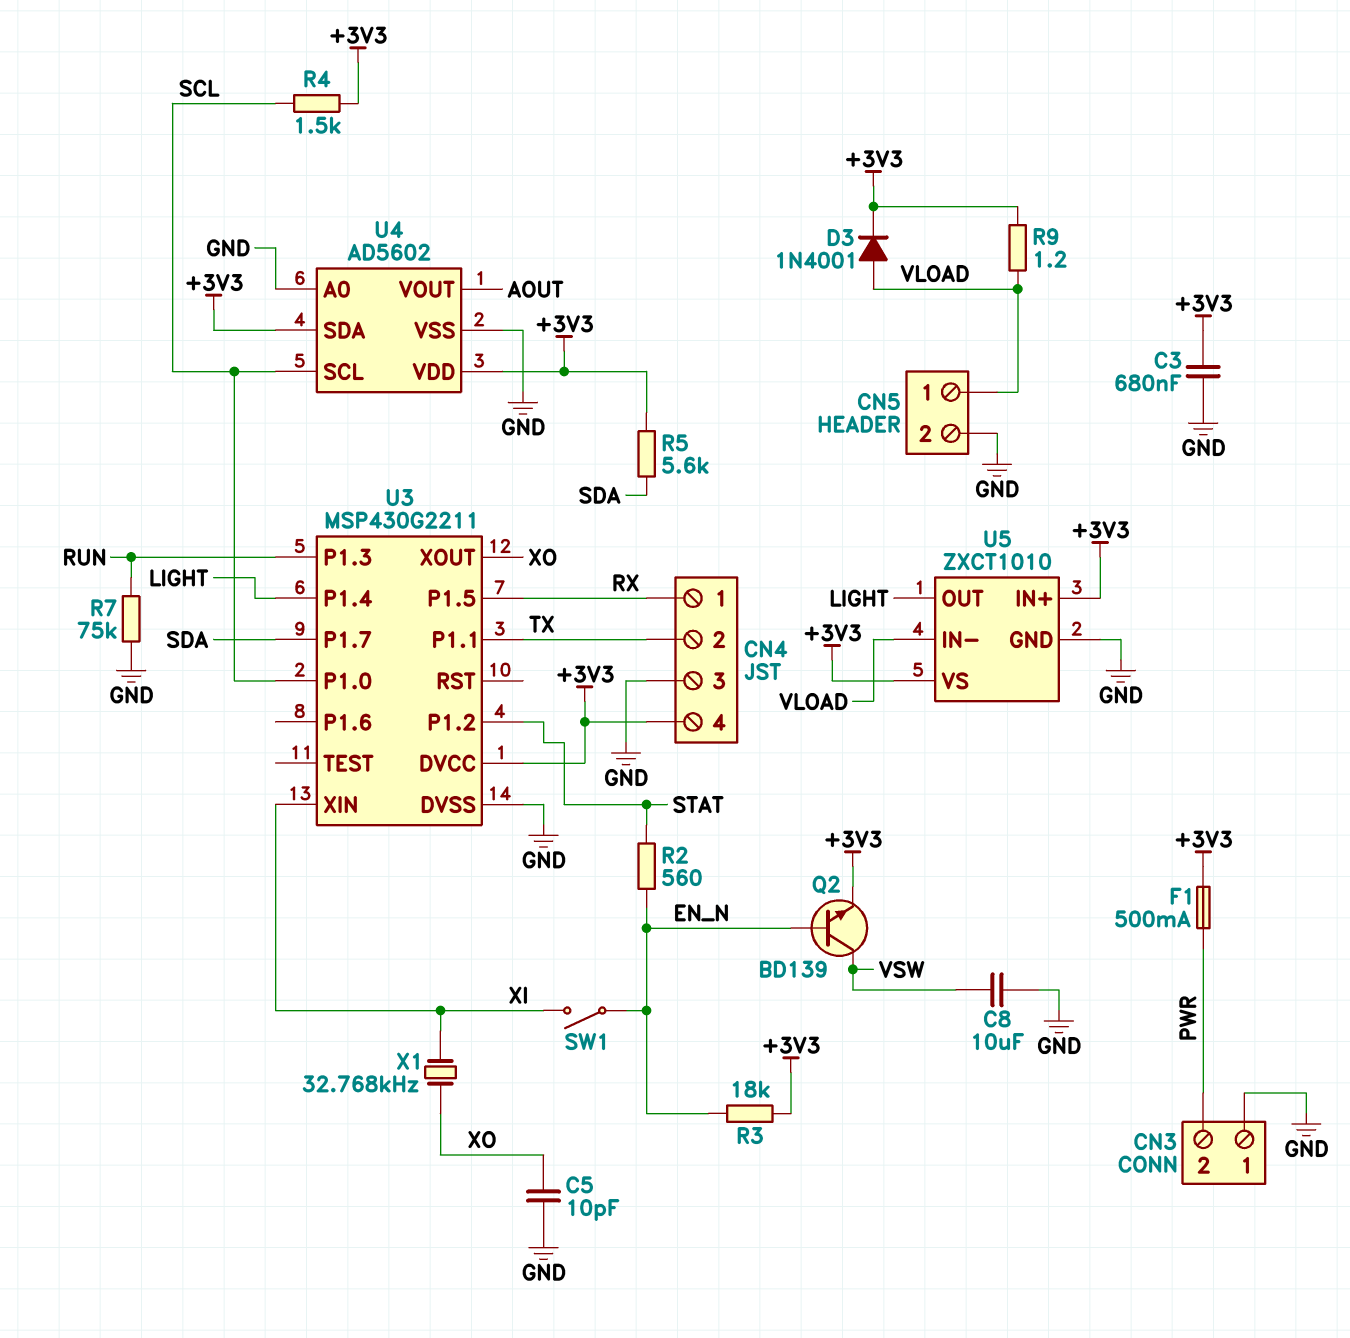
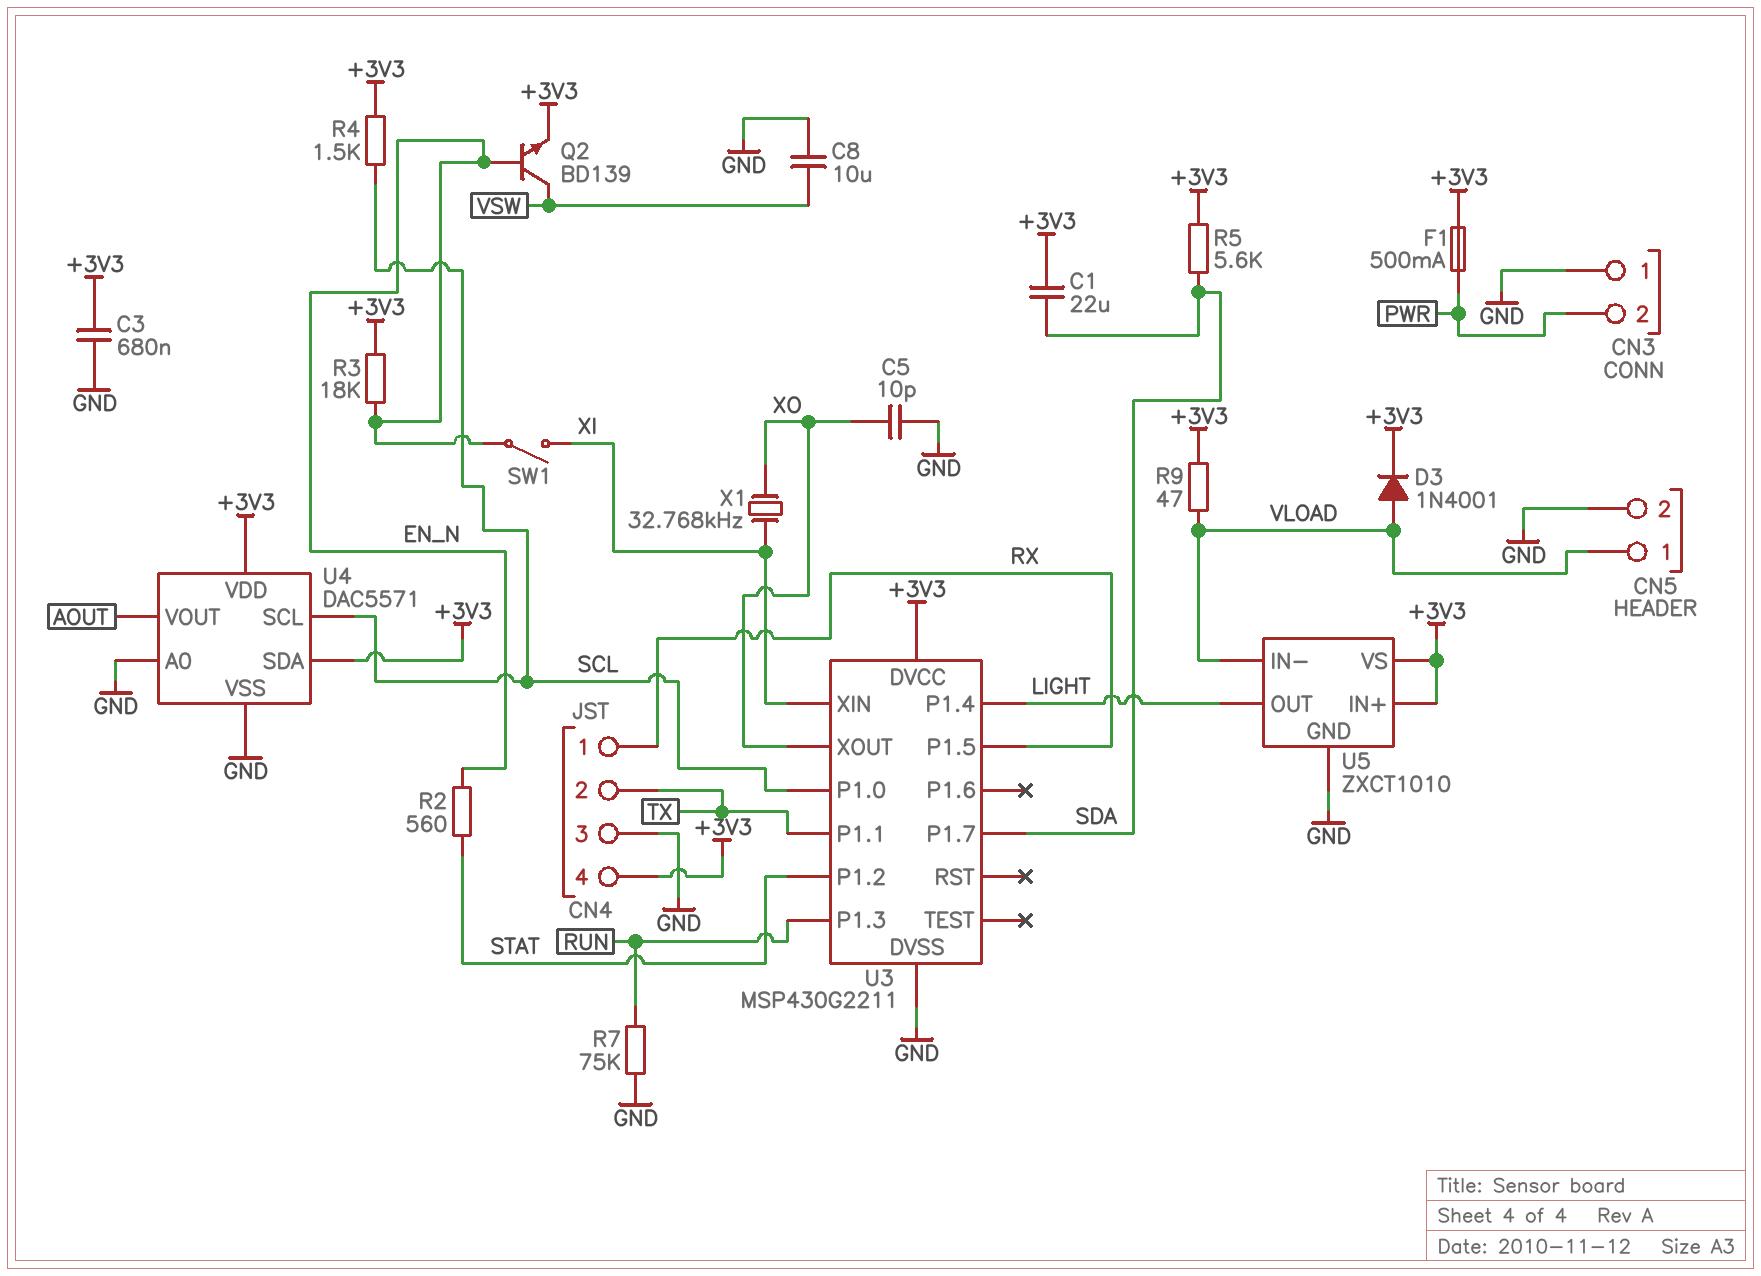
C1: none -> 22uF (+3V3, SDA)
R9: 1.2 (+3V3, VLOAD) -> 47 (+3V3, VLOAD)
U4: AD5602 -> DAC5571

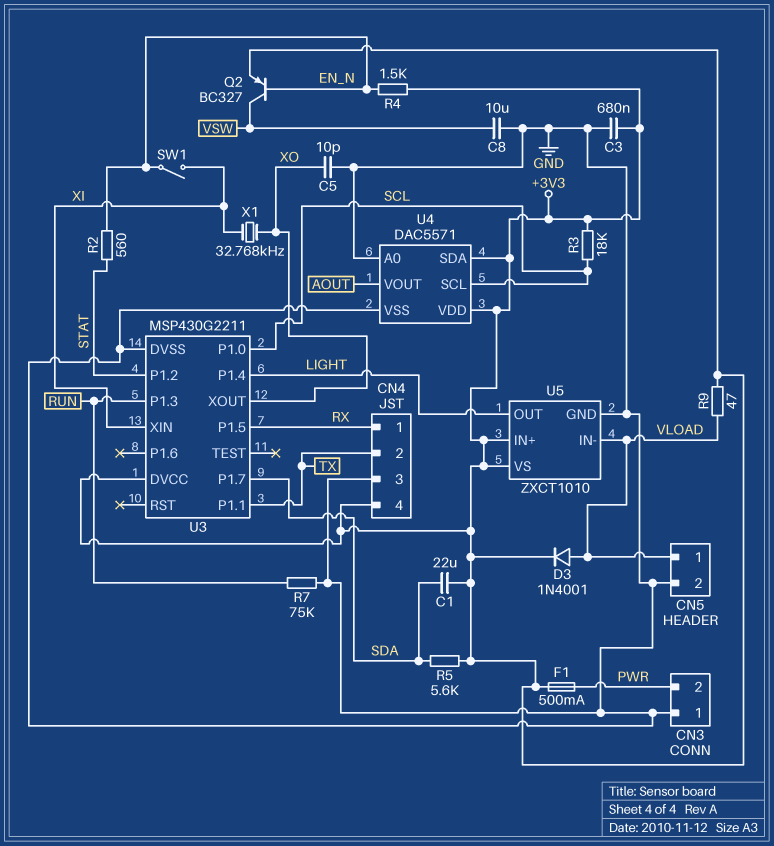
Q2: NPN BD139 (B EN_N, C VSW, E +3V3) -> PNP BC327 (B EN_N, C VSW, E +3V3)
R3: 18k (+3V3, EN_N) -> 18k (+3V3, SCL)
R4: 1.5k (+3V3, SCL) -> 1.5k (+3V3, EN_N)

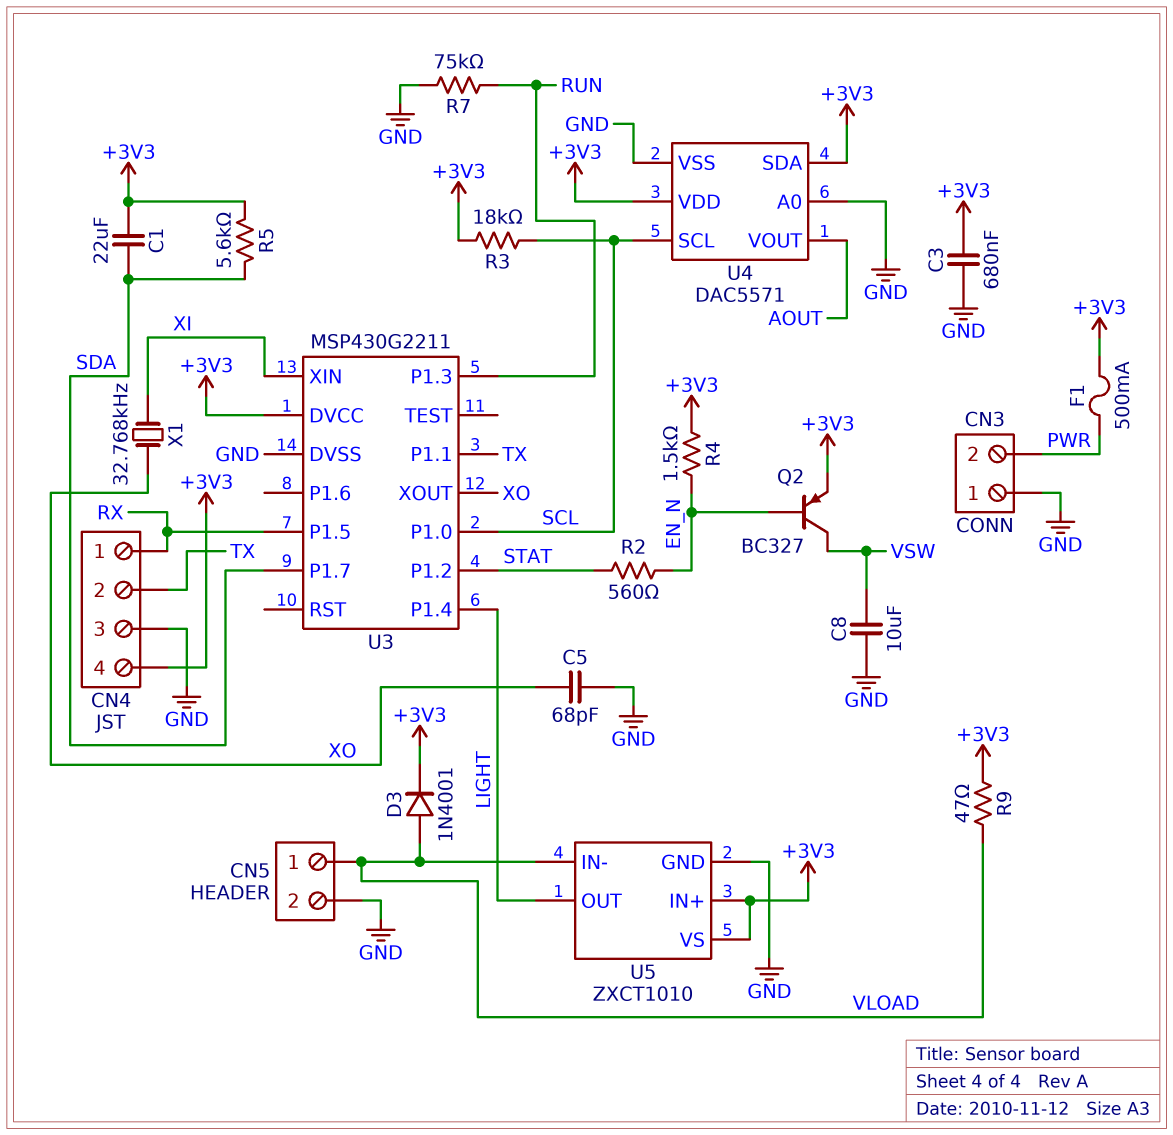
C5: 10pF (GND, XO) -> 68pF (GND, XO)
SW1: switch (EN_N, XI) -> none

